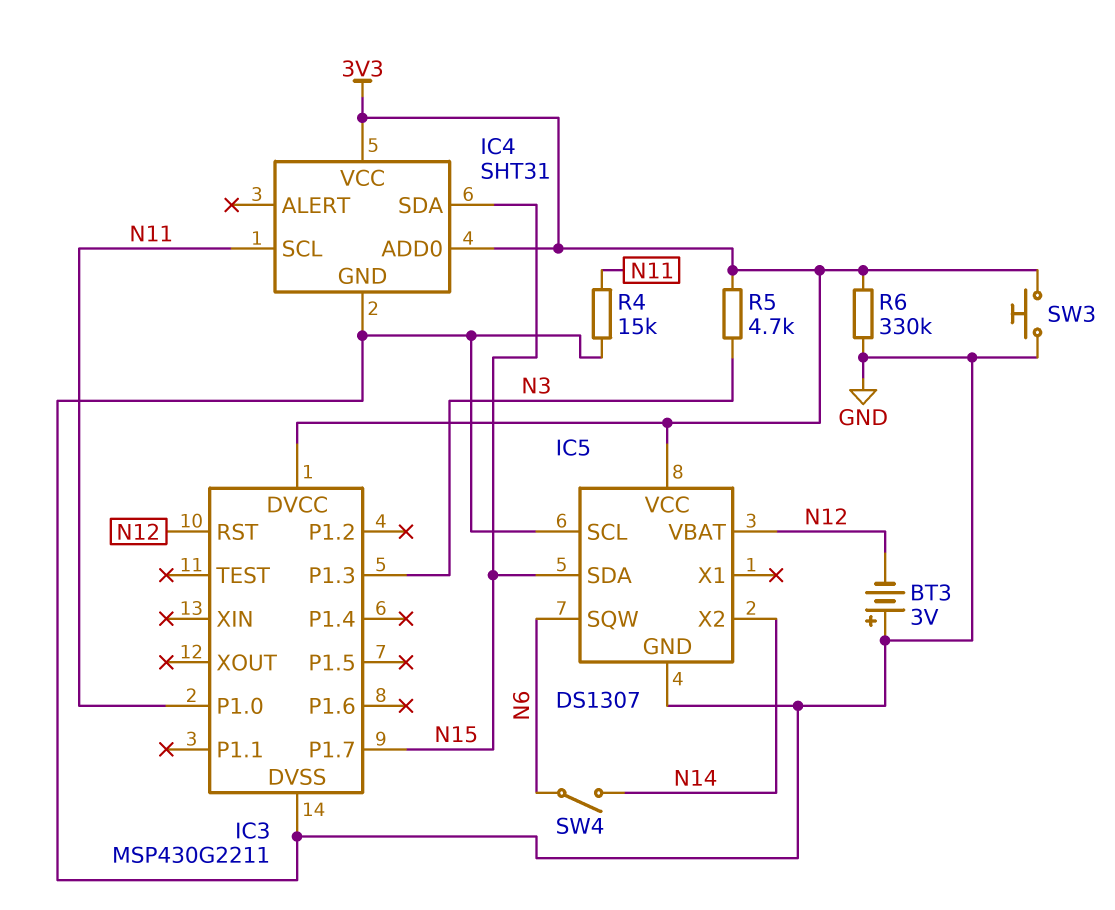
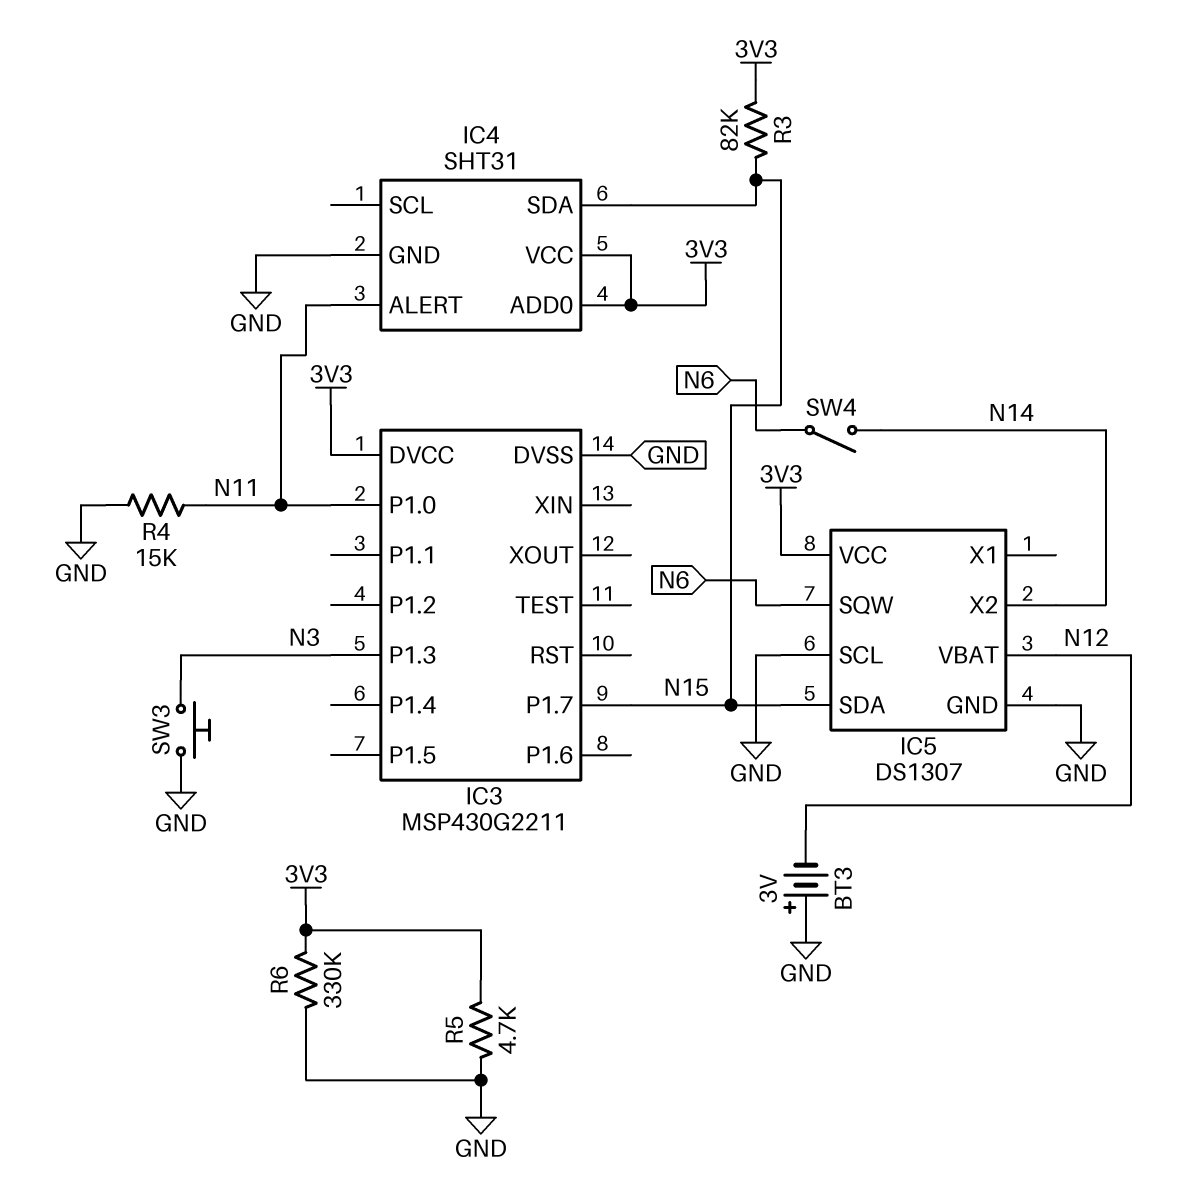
IC3 pin RST: N12 -> none
IC4 pin ALERT: none -> N11
IC4 pin SCL: N11 -> none
R3: none -> 82k (3V3, N15)
R5: 4.7k (3V3, N3) -> 4.7k (3V3, GND)
SW3: button (3V3, GND) -> button (GND, N3)

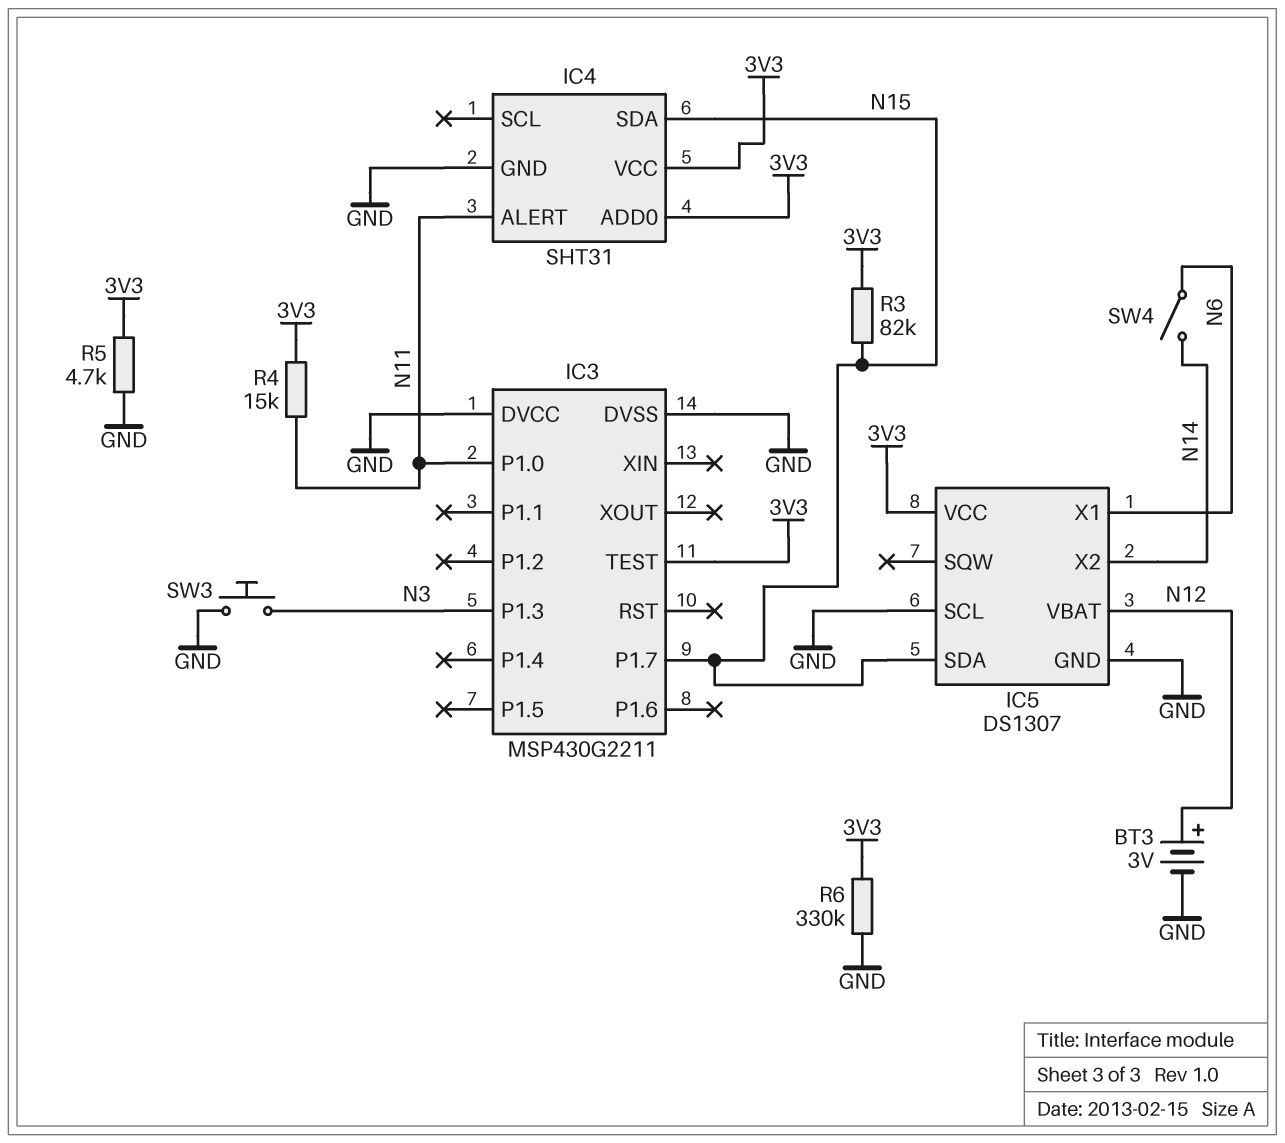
BT3: 3V (plus GND, minus N12) -> 3V (plus N12, minus GND)
IC3 pin DVCC: 3V3 -> GND
IC3 pin TEST: none -> 3V3
IC5 pin SQW: N6 -> none
IC5 pin X1: none -> N6
R4: 15k (GND, N11) -> 15k (3V3, N11)

